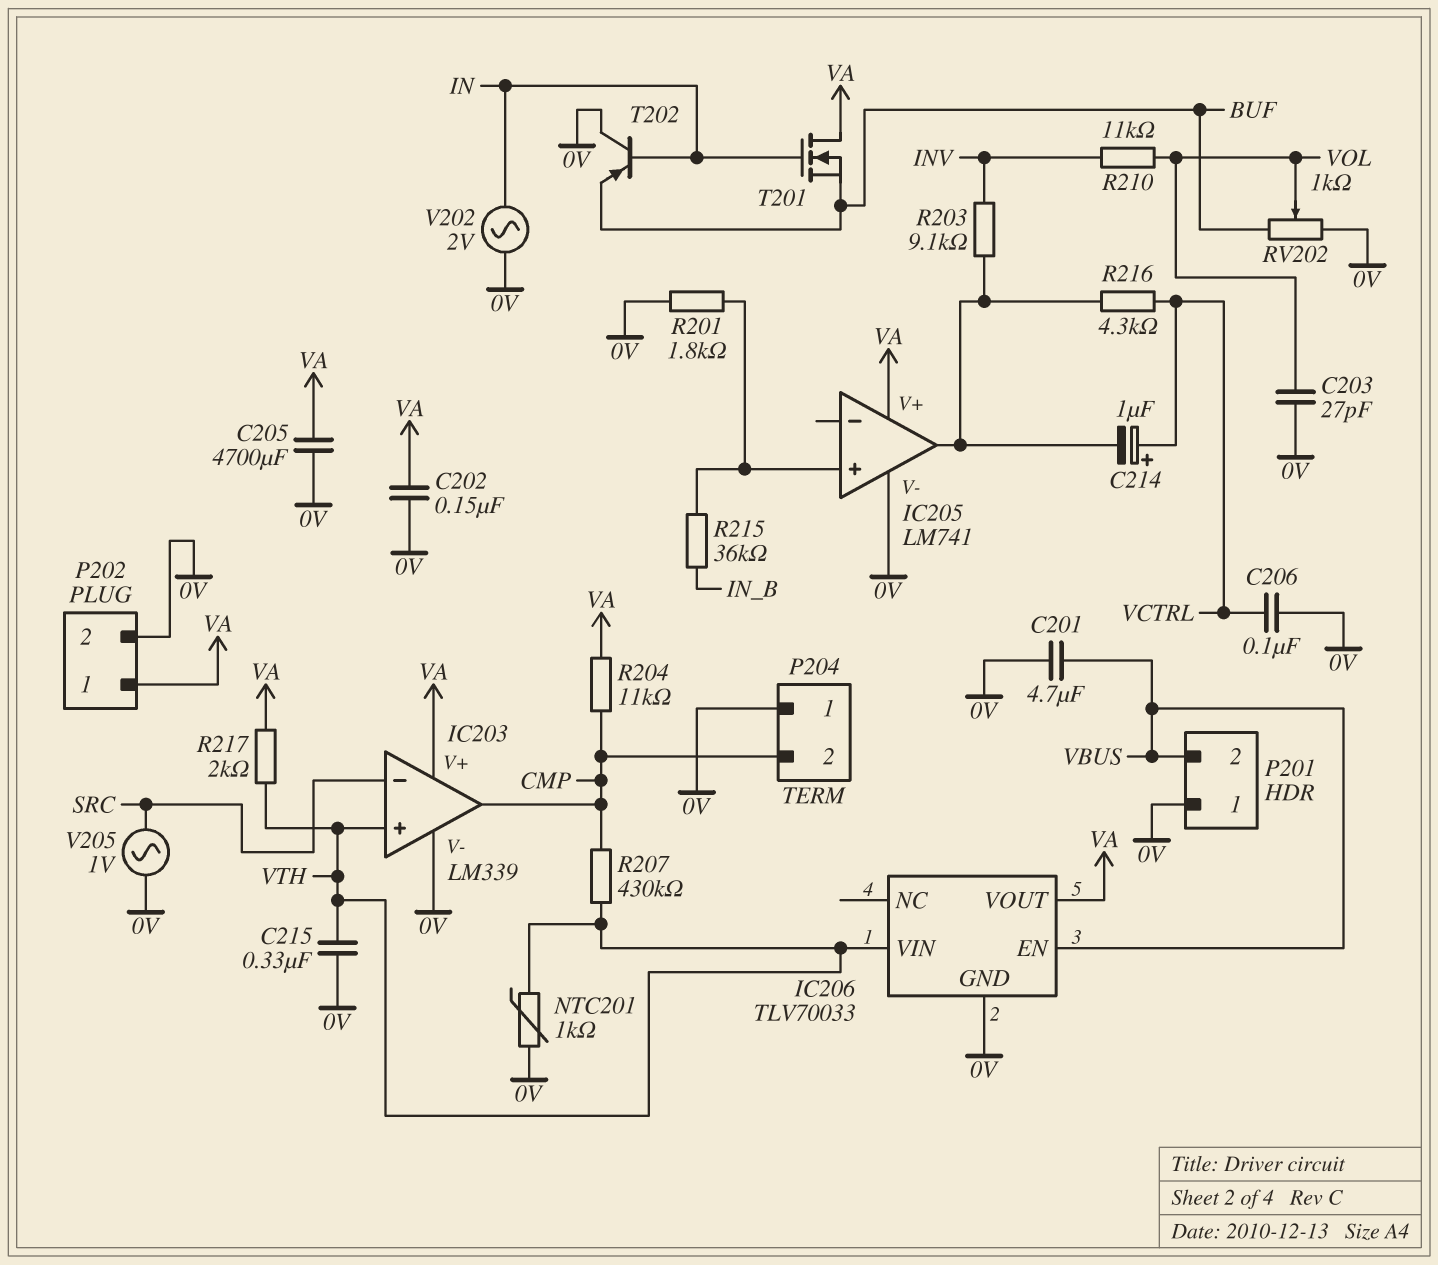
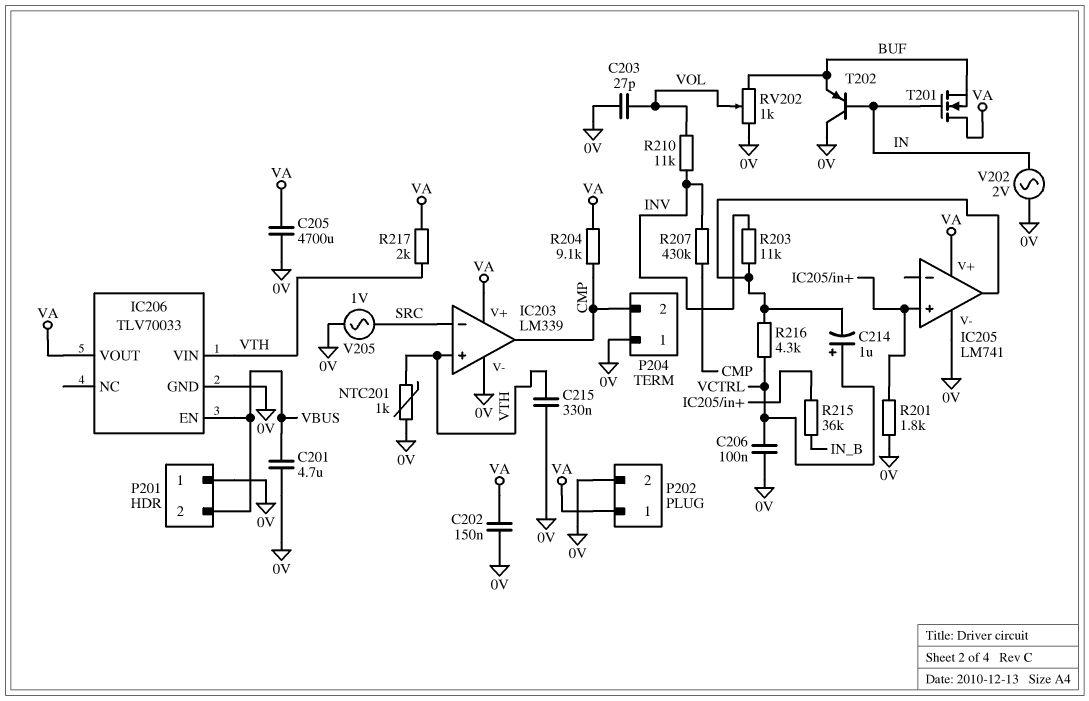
R203: 9.1k (IC205/out, INV) -> 11k (IC205/out, INV)
R204: 11k (CMP, VA) -> 9.1k (CMP, VA)
R207: 430k (CMP, VTH) -> 430k (CMP, INV)

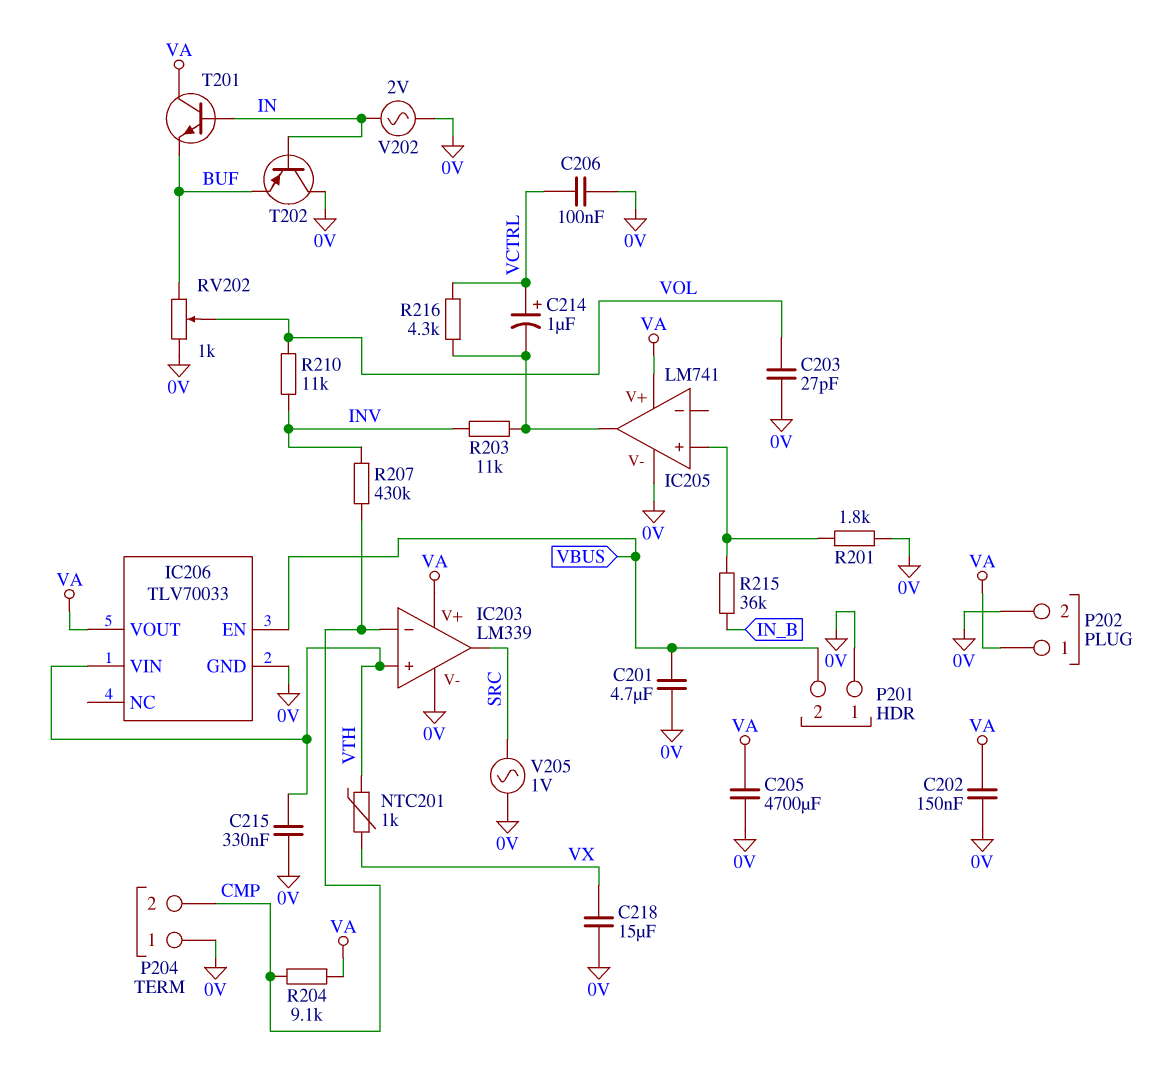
C218: none -> 15uF (0V, VX)
IC203 pin in-: SRC -> CMP
IC203 pin out: CMP -> SRC
NTC201: 1k (0V, VTH) -> 1k (VTH, VX)
R217: 2k (VA, VTH) -> none
T201: NMOS (G IN, D VA, S BUF) -> NPN (B IN, C VA, E BUF)

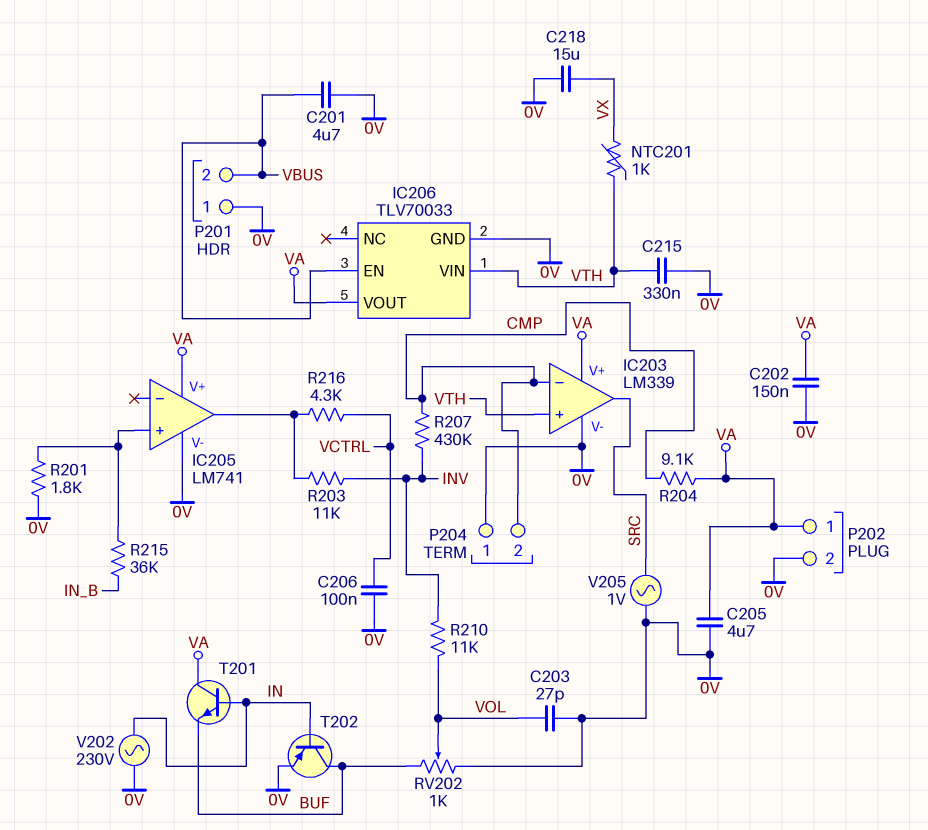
C205: 4700uF (0V, VA) -> 4.7uF (0V, VA)
C214: 1uF (plus VCTRL, minus IC205/out) -> none
T202: PNP (B IN, C 0V, E BUF) -> PNP (B IN, C BUF, E 0V)
V202: AC 2V (0V, IN) -> AC 230V (0V, IN)

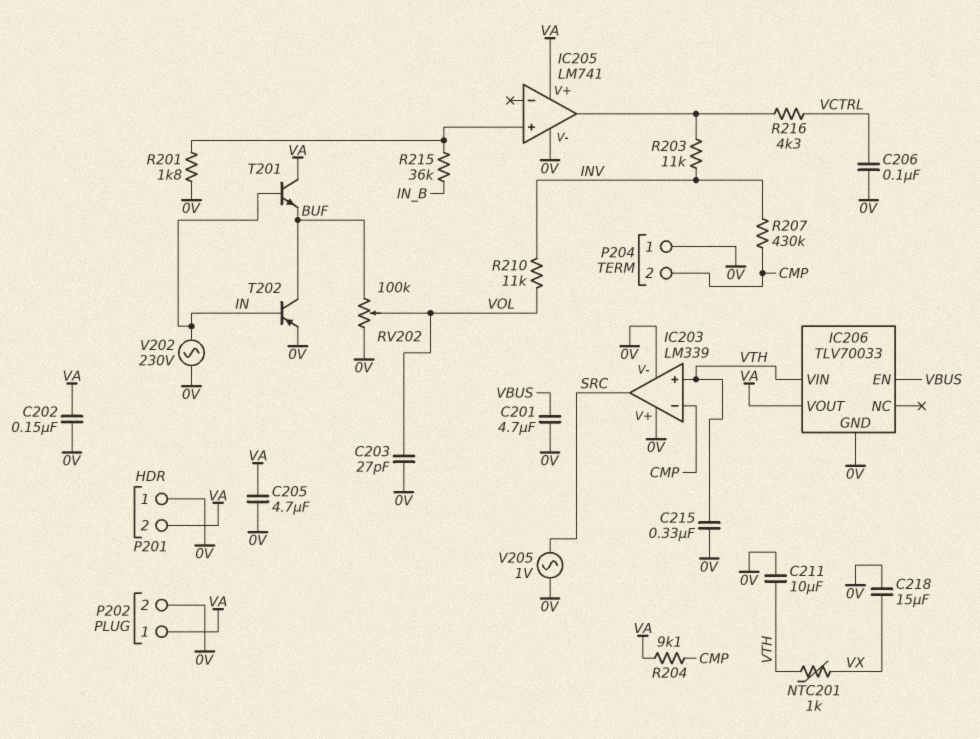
C211: none -> 10uF (0V, VTH)
IC203 pin V+: VA -> 0V
P201 pin 2: VBUS -> VA
RV202: 1k (0V, BUF, wiper VOL) -> 100k (0V, BUF, wiper VOL)

